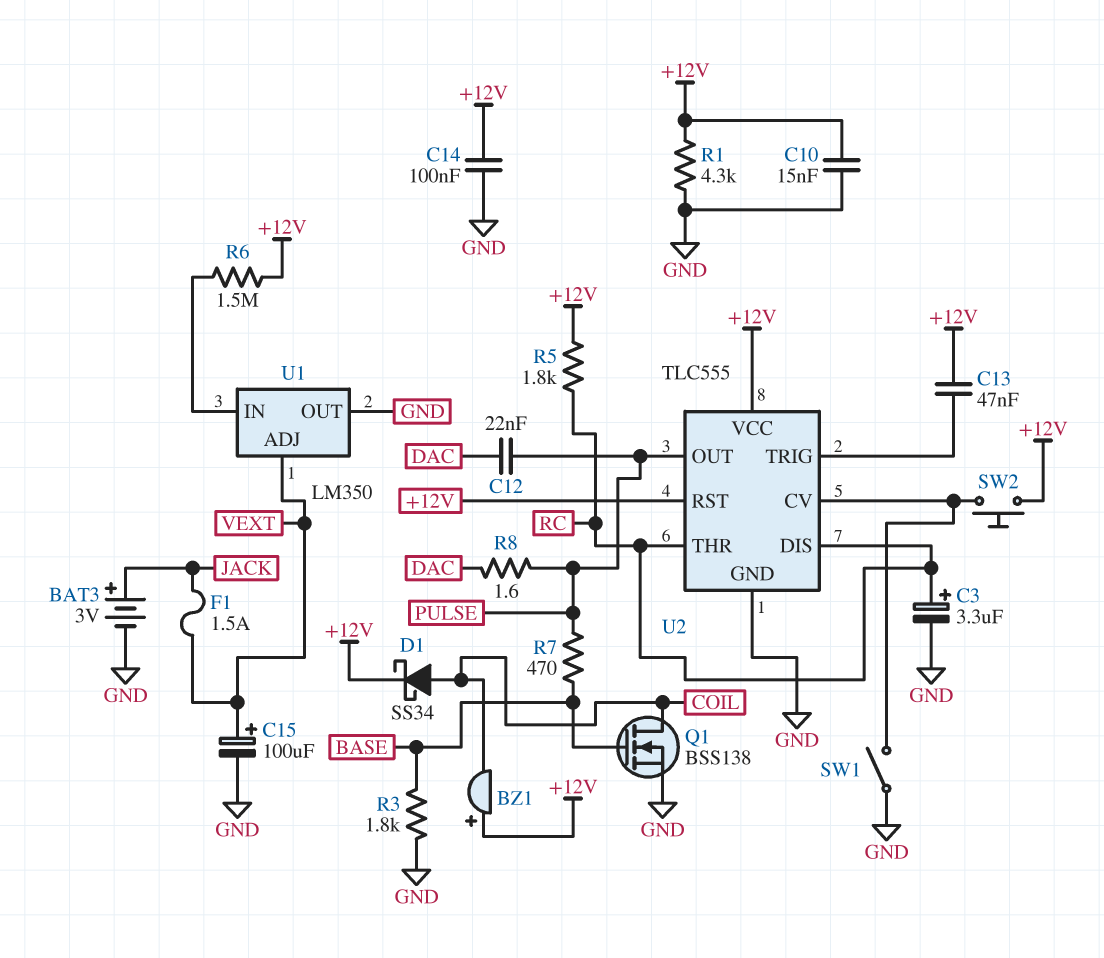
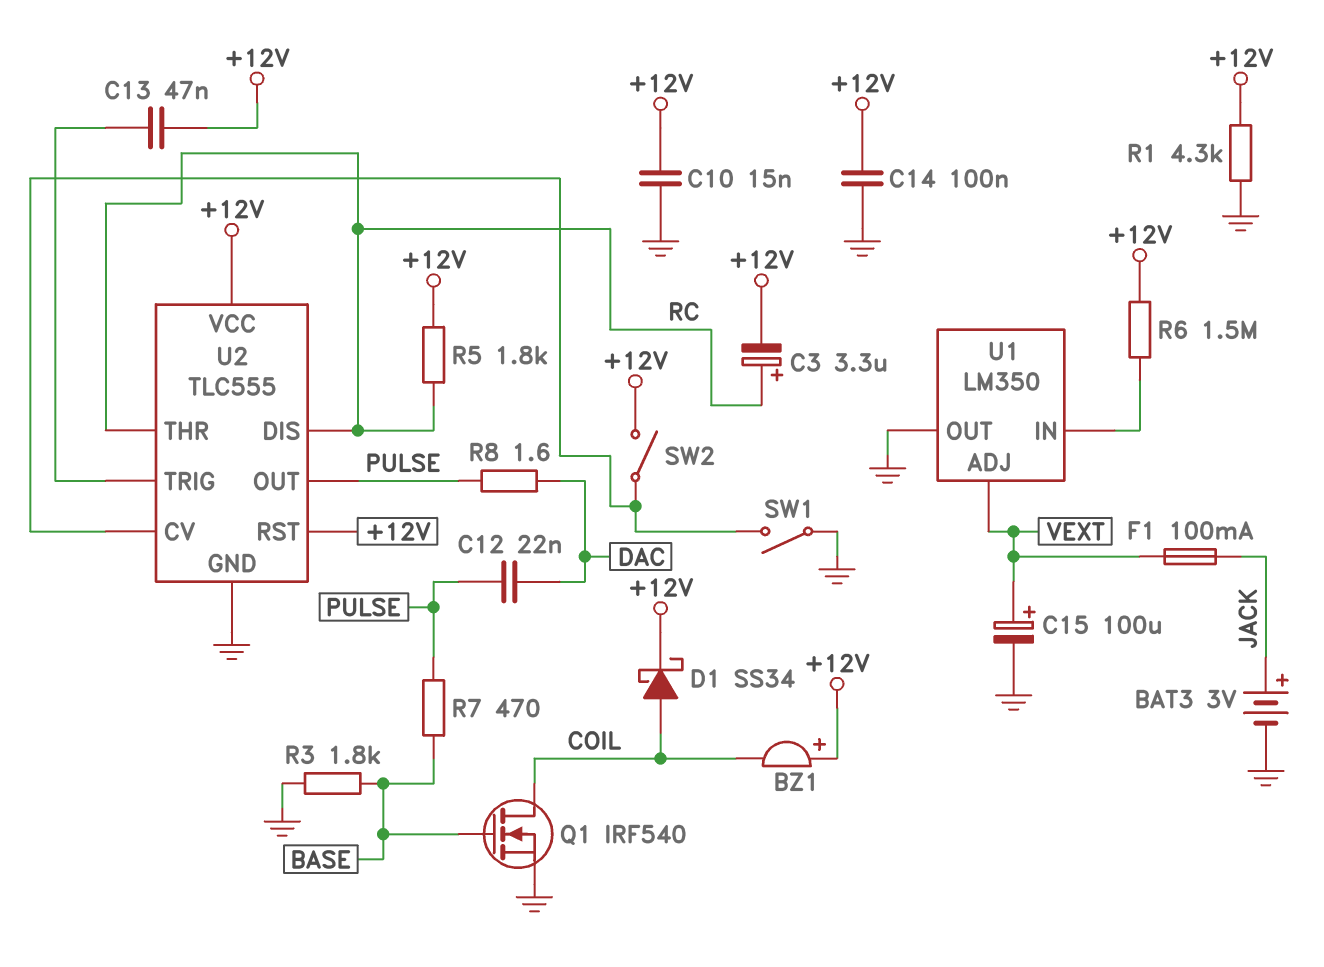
C3: 3.3uF (plus RC, minus GND) -> 3.3uF (plus RC, minus +12V)
F1: 1.5A (JACK, VEXT) -> 100mA (JACK, VEXT)
Q1: NMOS BSS138 (G BASE, D COIL, S GND) -> NMOS IRF540 (G BASE, D COIL, S GND)
SW2: button (+12V, U2/CV) -> switch (+12V, U2/CV)

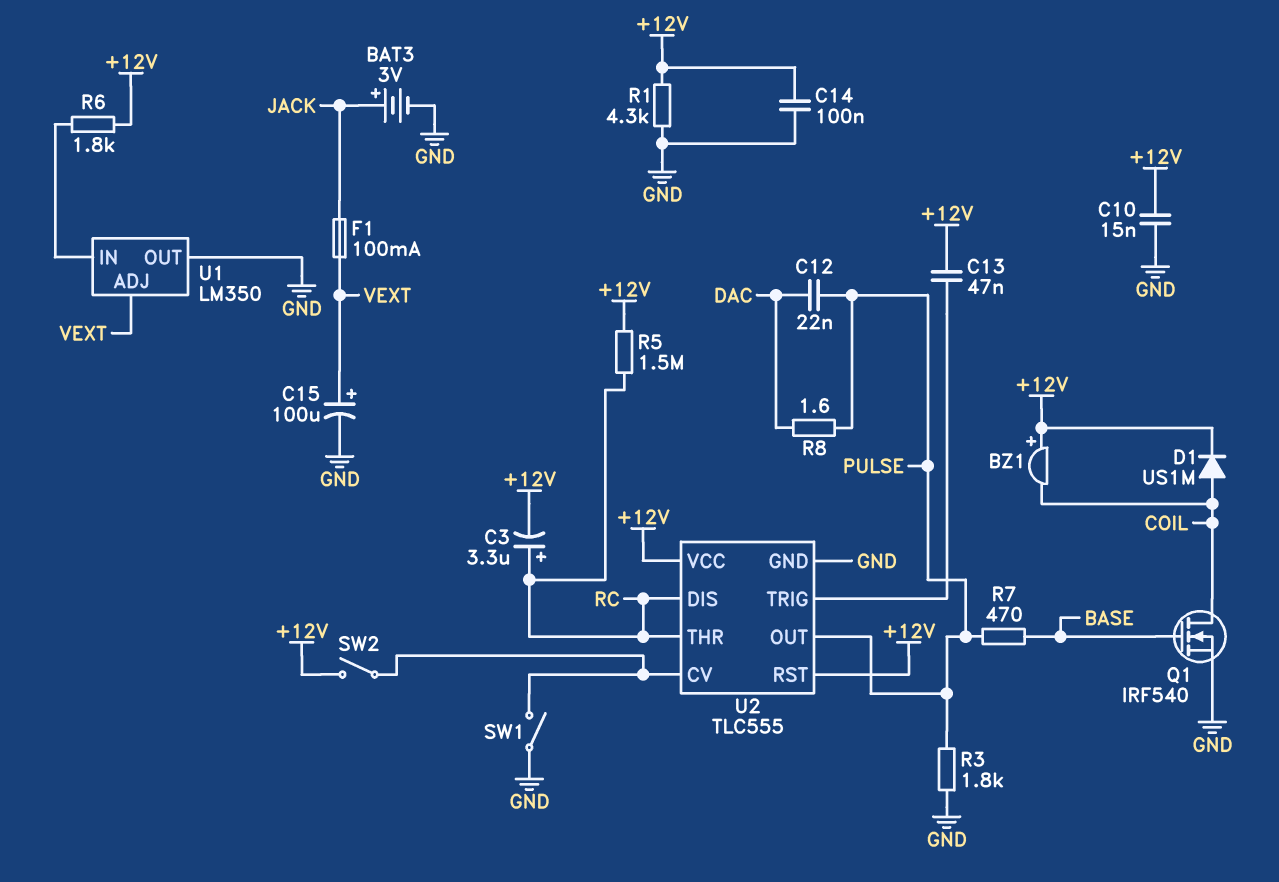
D1: schottky SS34 (A COIL, K +12V) -> diode US1M (A COIL, K +12V)
R3: 1.8k (BASE, GND) -> 1.8k (GND, PULSE)
R5: 1.8k (+12V, RC) -> 1.5M (+12V, RC)
R6: 1.5M (+12V, U1/IN) -> 1.8k (+12V, U1/IN)

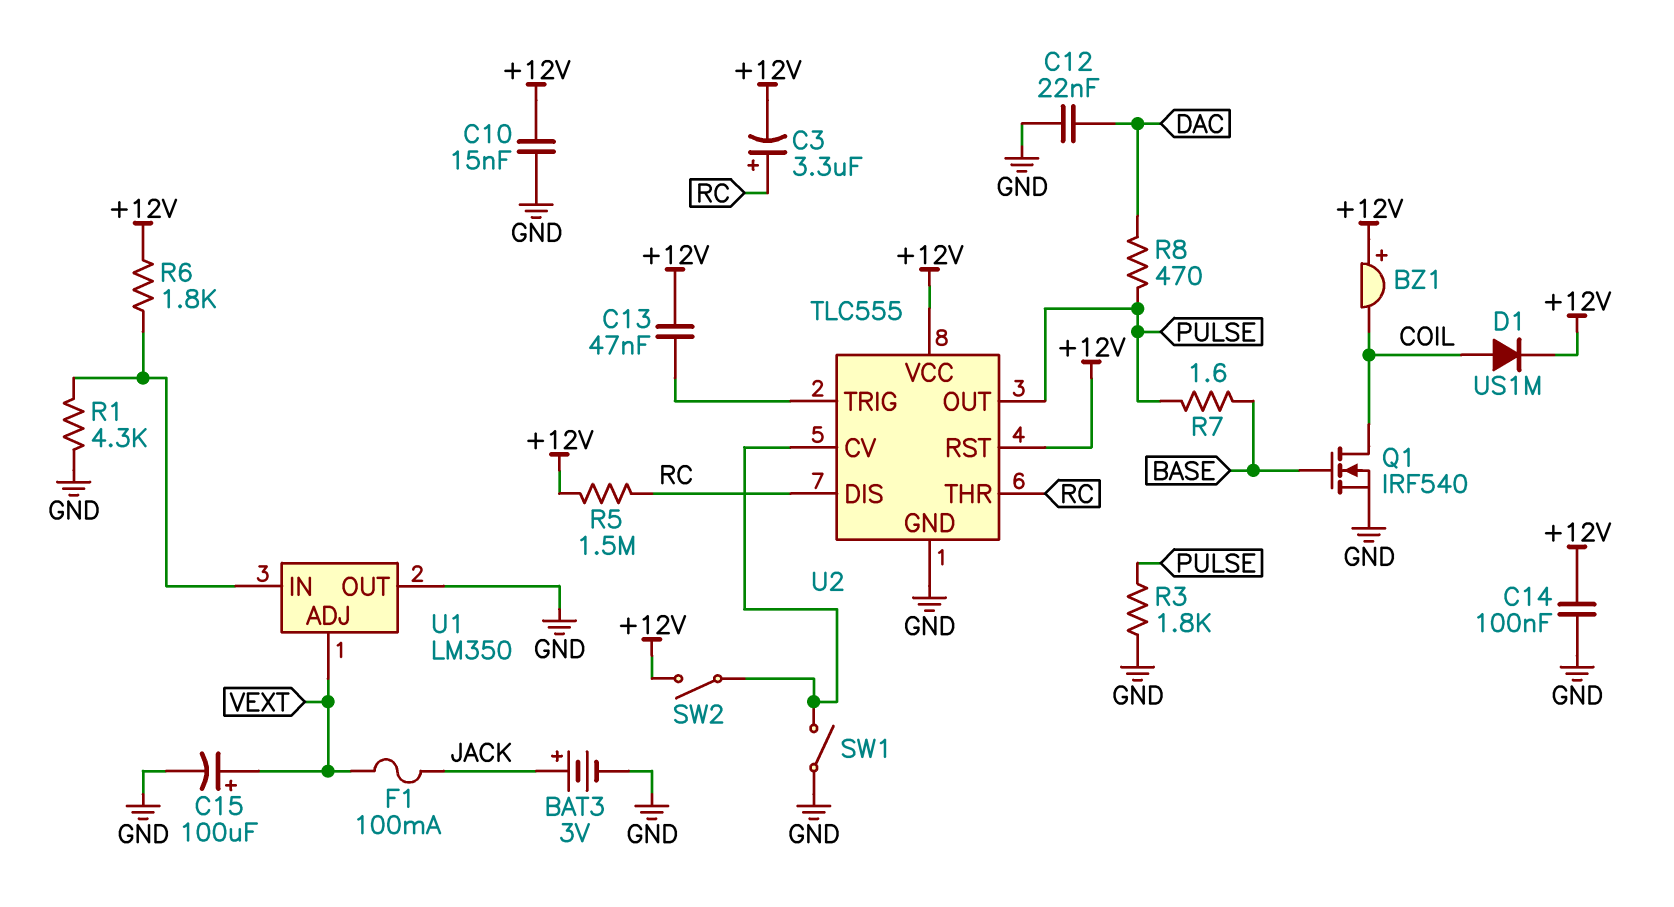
C12: 22nF (DAC, PULSE) -> 22nF (DAC, GND)
R1: 4.3k (+12V, GND) -> 4.3k (GND, U1/IN)
R7: 470 (BASE, PULSE) -> 1.6 (BASE, PULSE)
R8: 1.6 (DAC, PULSE) -> 470 (DAC, PULSE)

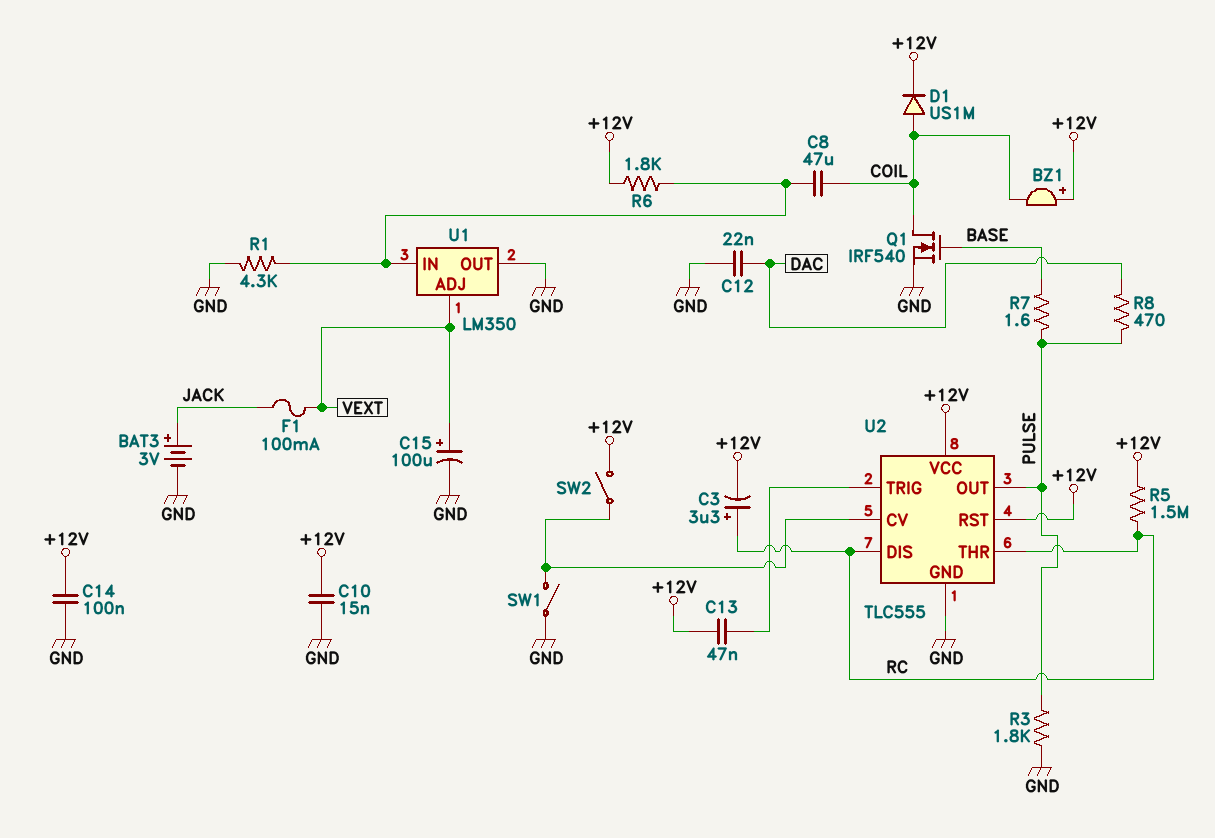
C8: none -> 47uF (COIL, U1/IN)

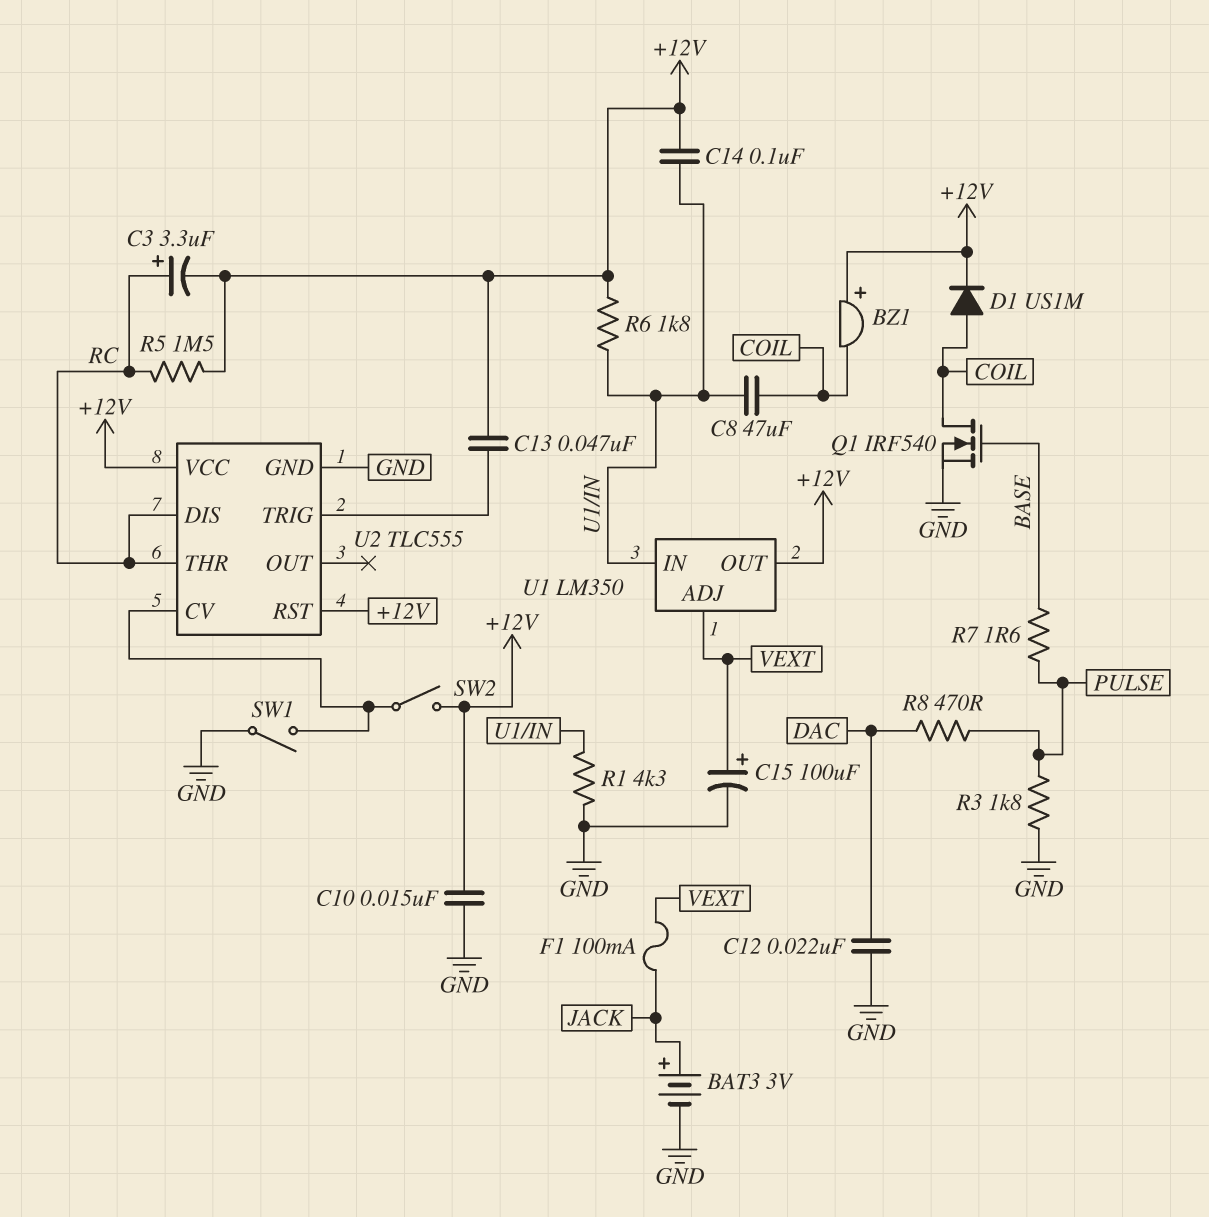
C14: 100nF (+12V, GND) -> 100nF (+12V, U1/IN)
U1 pin OUT: GND -> +12V
U2 pin OUT: PULSE -> none

